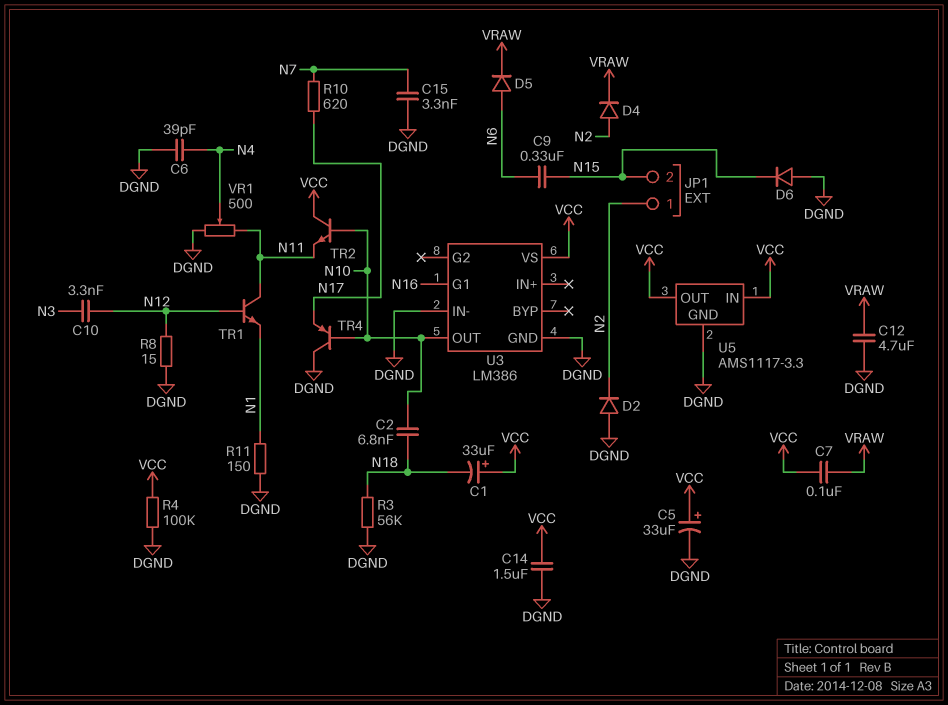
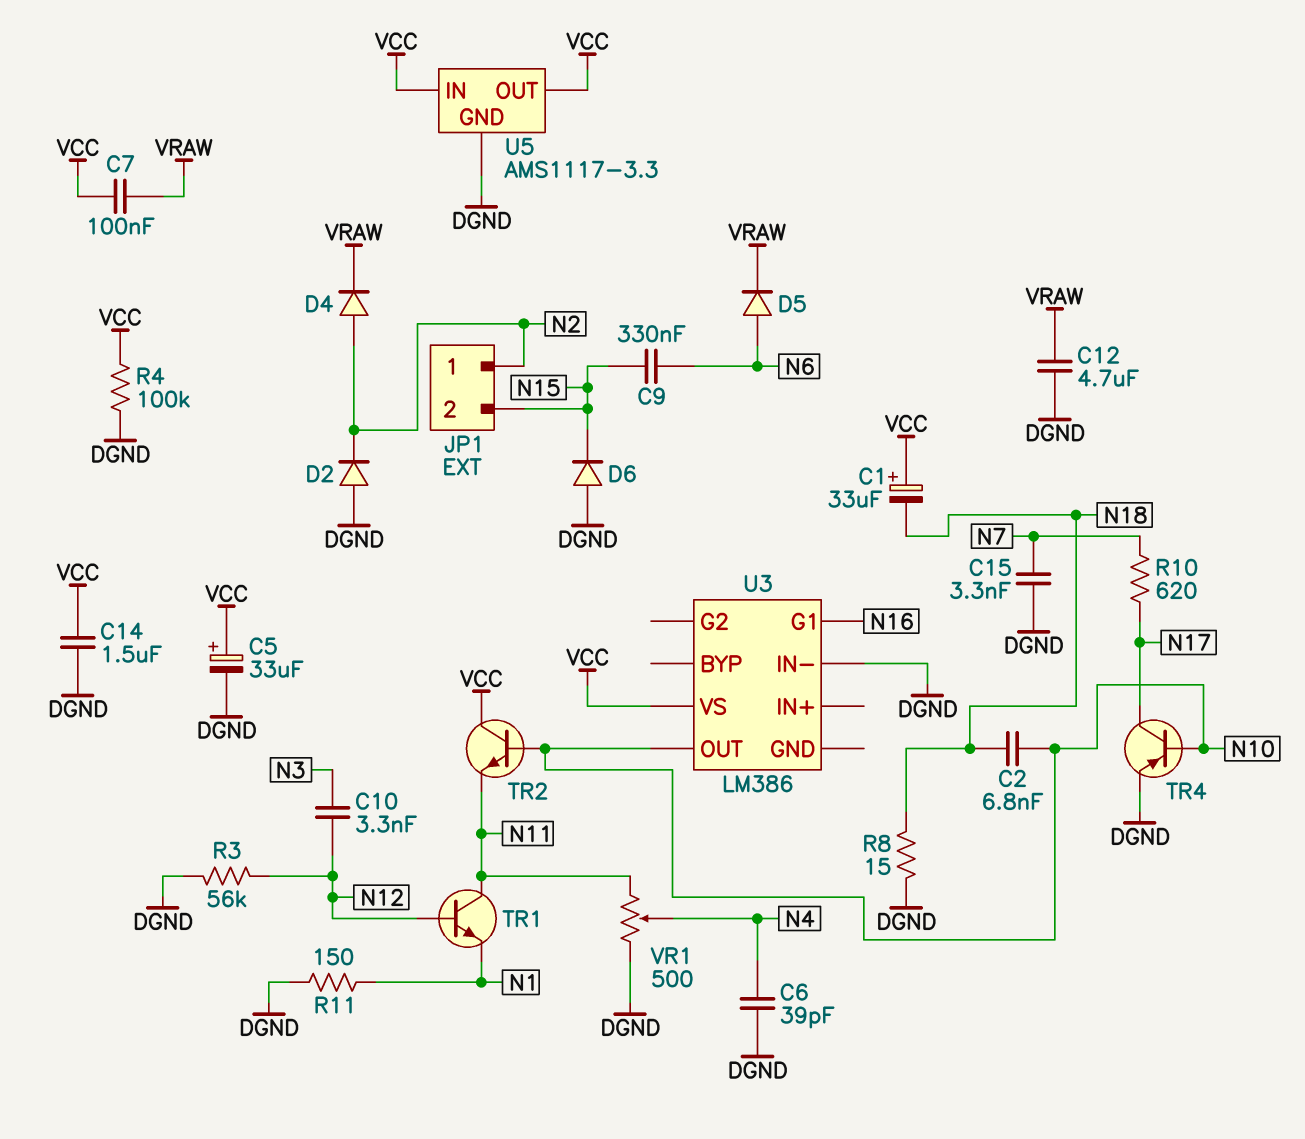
R3: 56k (DGND, N18) -> 56k (DGND, N12)
R8: 15 (DGND, N12) -> 15 (DGND, N18)
TR4: PNP (B N10, C DGND, E N17) -> PNP (B N10, C N17, E DGND)
U3 pin GND: DGND -> none

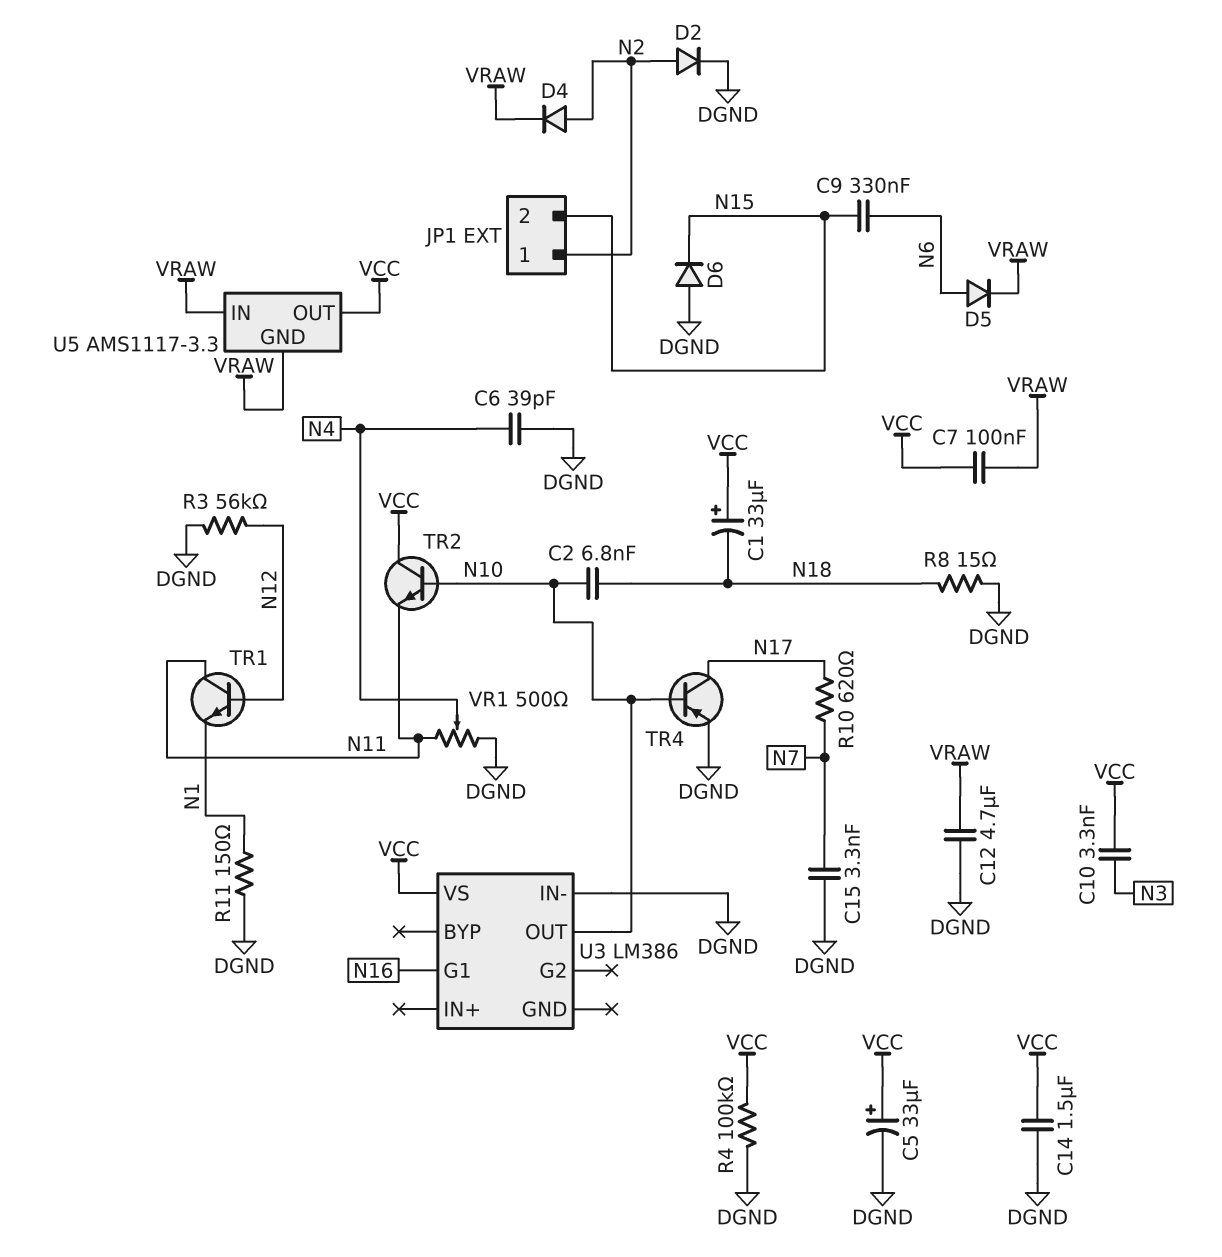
C10: 3.3nF (N3, N12) -> 3.3nF (N3, VCC)
D2: diode (A DGND, K N2) -> diode (A N2, K DGND)
U5 pin GND: DGND -> VRAW
U5 pin IN: VCC -> VRAW

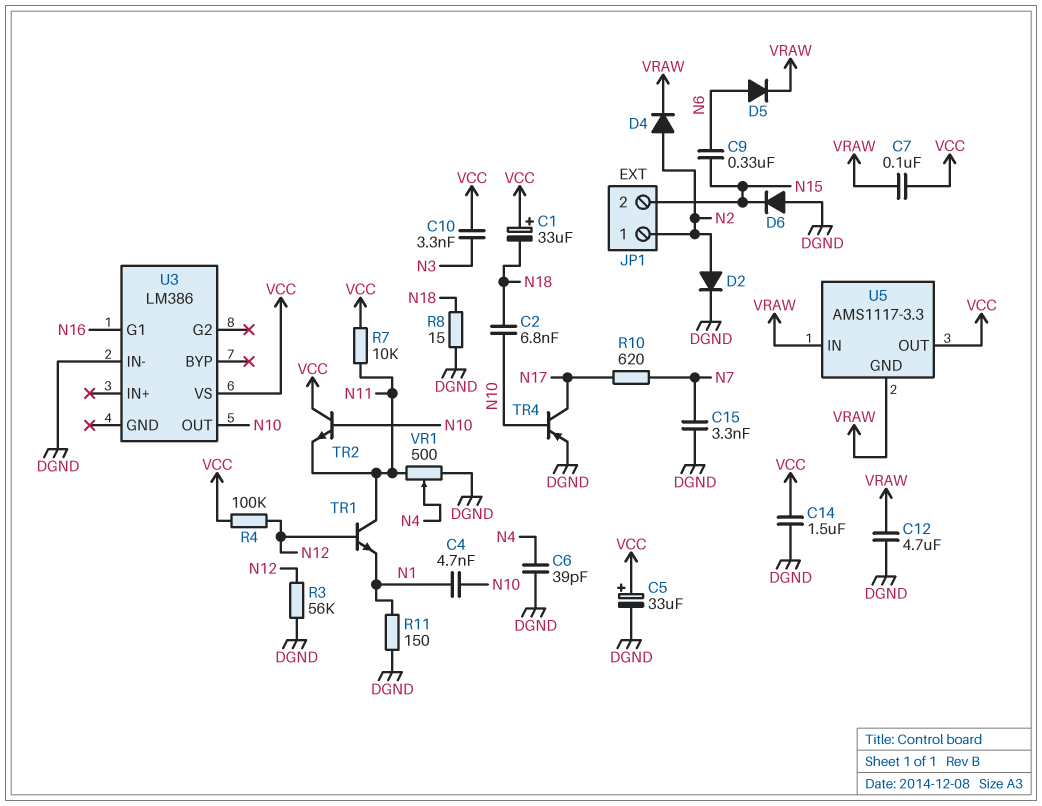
C4: none -> 4.7nF (N1, N10)
R4: 100k (DGND, VCC) -> 100k (N12, VCC)
R7: none -> 10k (N11, VCC)

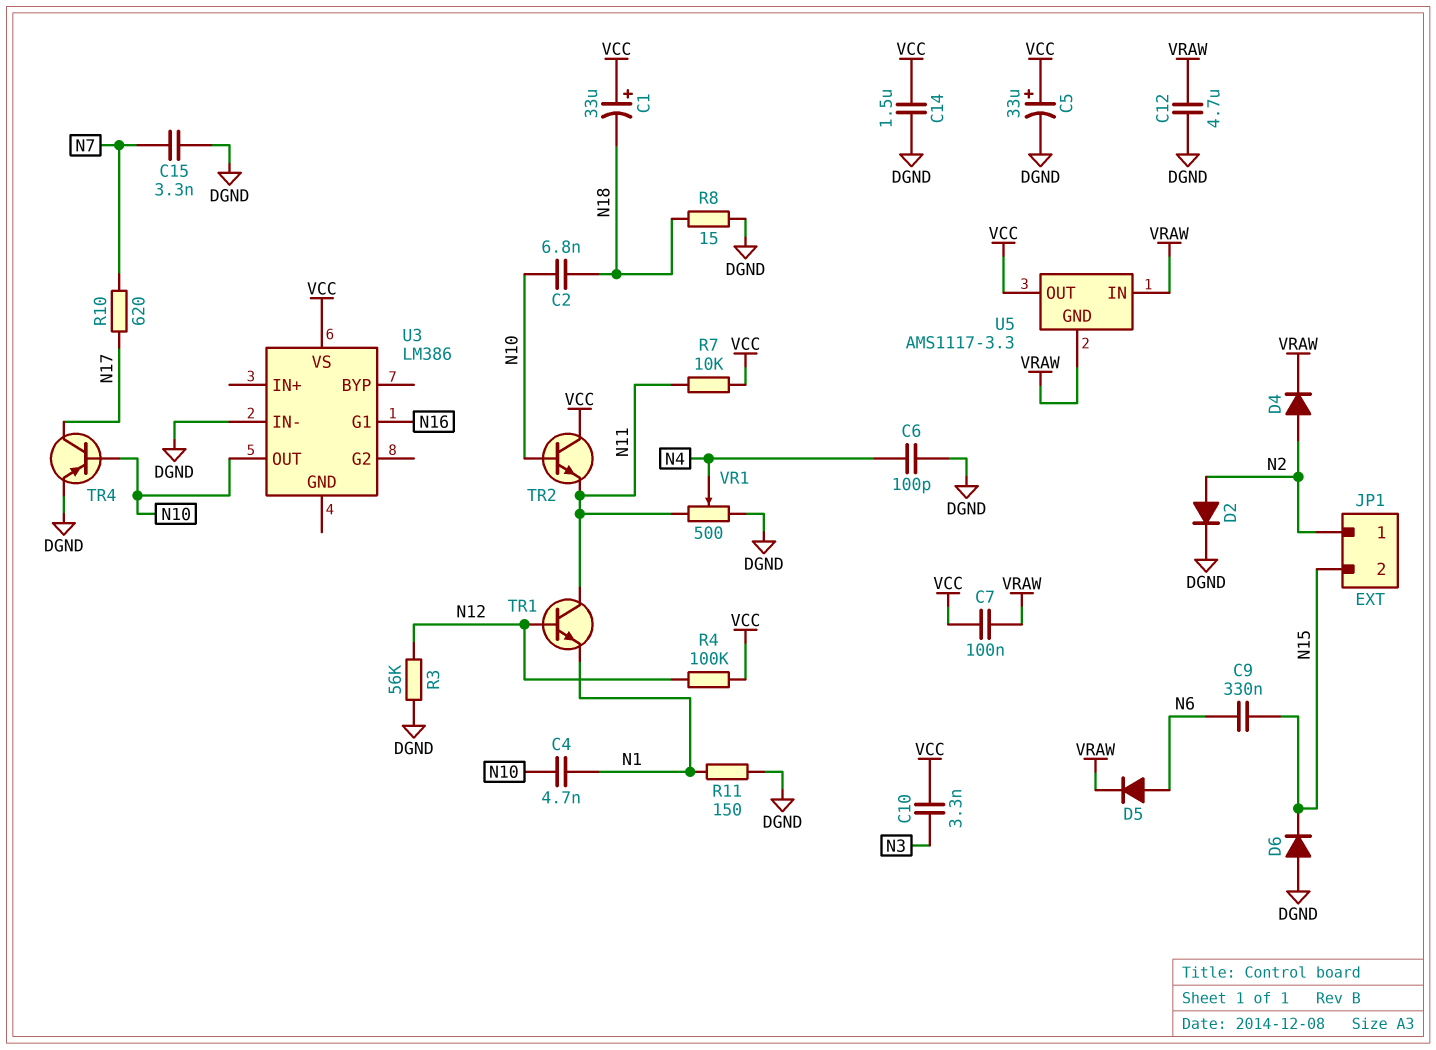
C6: 39pF (DGND, N4) -> 100pF (DGND, N4)

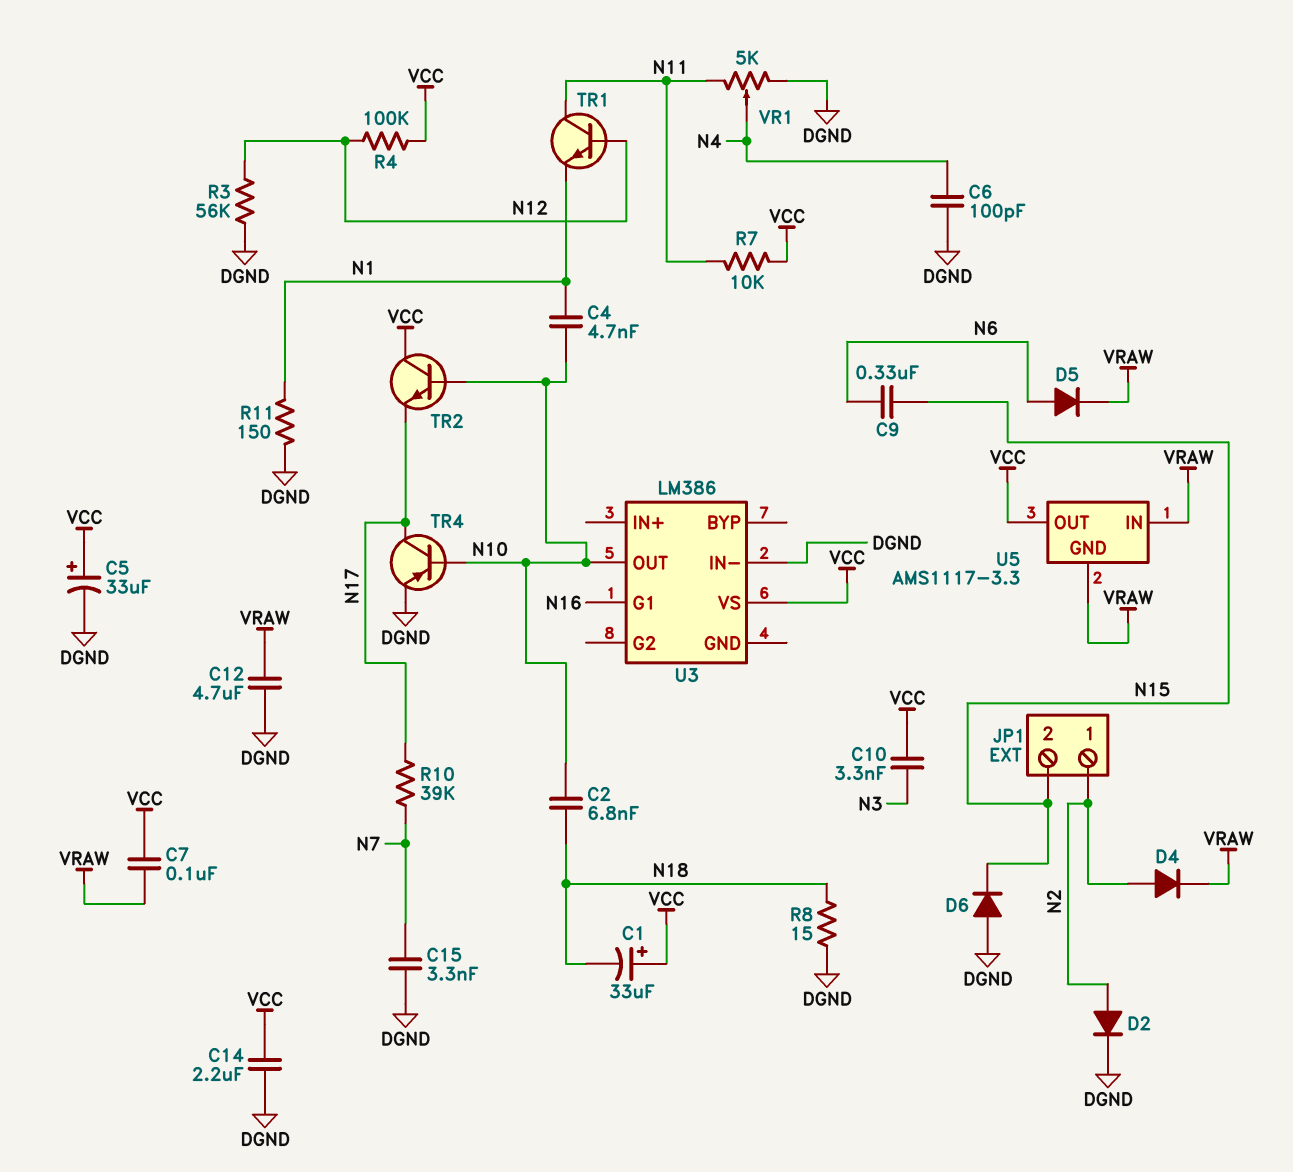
C14: 1.5uF (DGND, VCC) -> 2.2uF (DGND, VCC)
R10: 620 (N7, N17) -> 39k (N7, N17)
TR2: NPN (B N10, C VCC, E N11) -> NPN (B N10, C VCC, E N17)
VR1: 500 (DGND, N11, wiper N4) -> 5k (DGND, N11, wiper N4)

